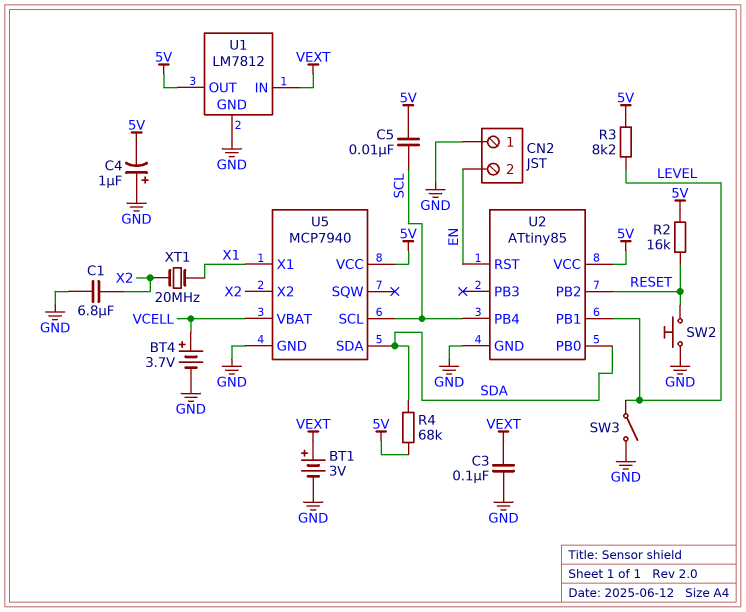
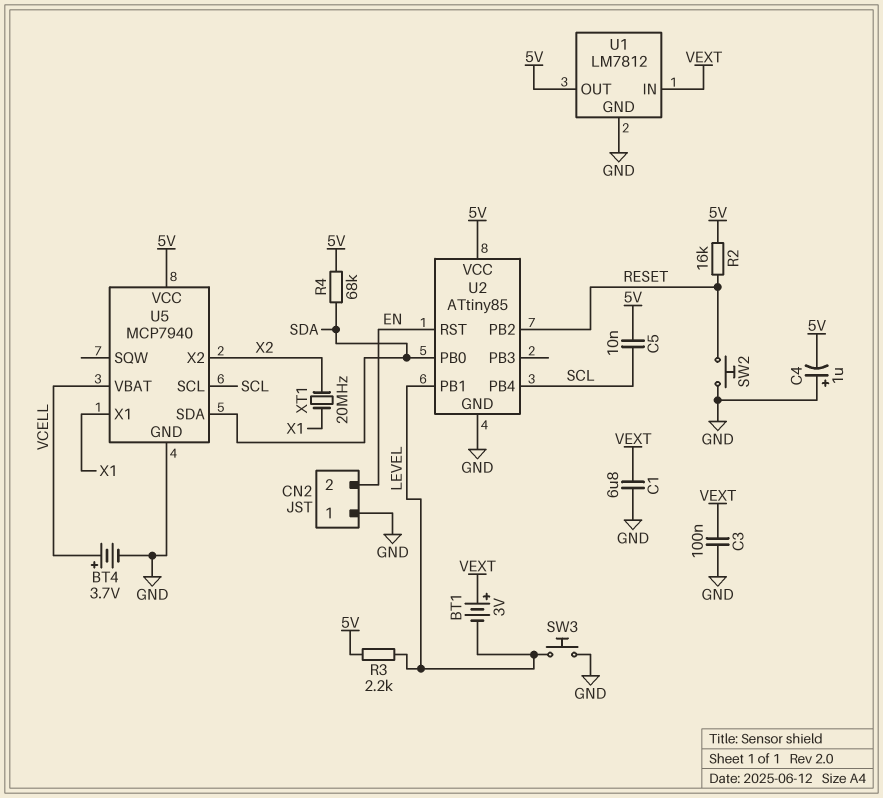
BT1: 3V (plus VEXT, minus GND) -> 3V (plus VEXT, minus LEVEL)
C1: 6.8uF (GND, X2) -> 6.8uF (GND, VEXT)
R3: 8.2k (5V, LEVEL) -> 2.2k (5V, LEVEL)
SW3: switch (GND, LEVEL) -> button (GND, LEVEL)

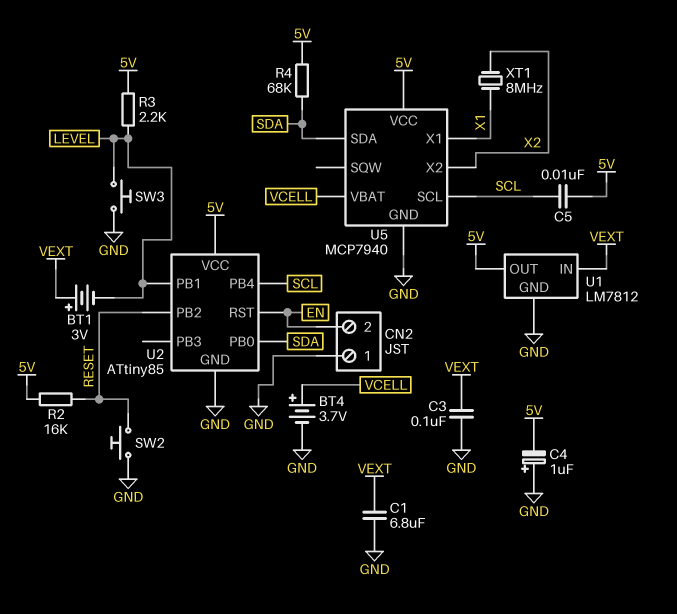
XT1: 20MHz (X1, X2) -> 8MHz (X1, X2)

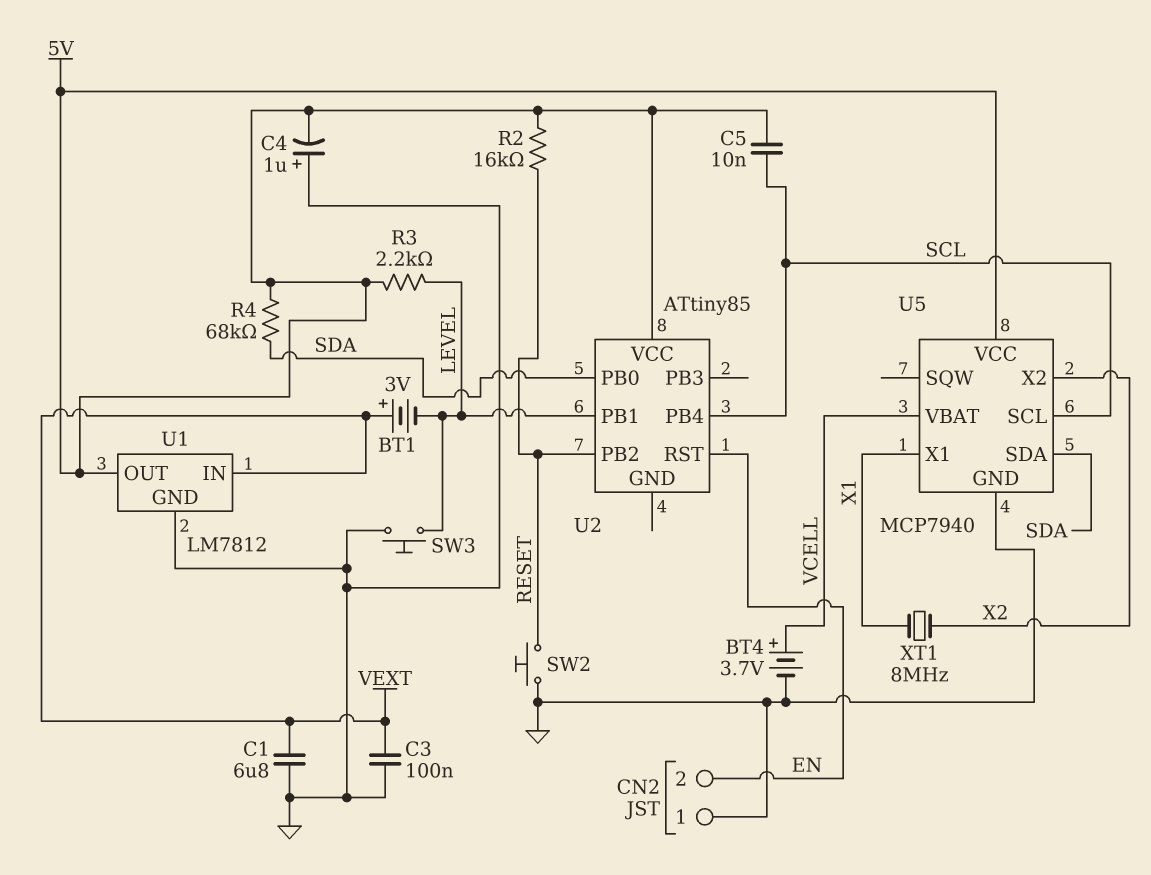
U2 pin GND: GND -> none

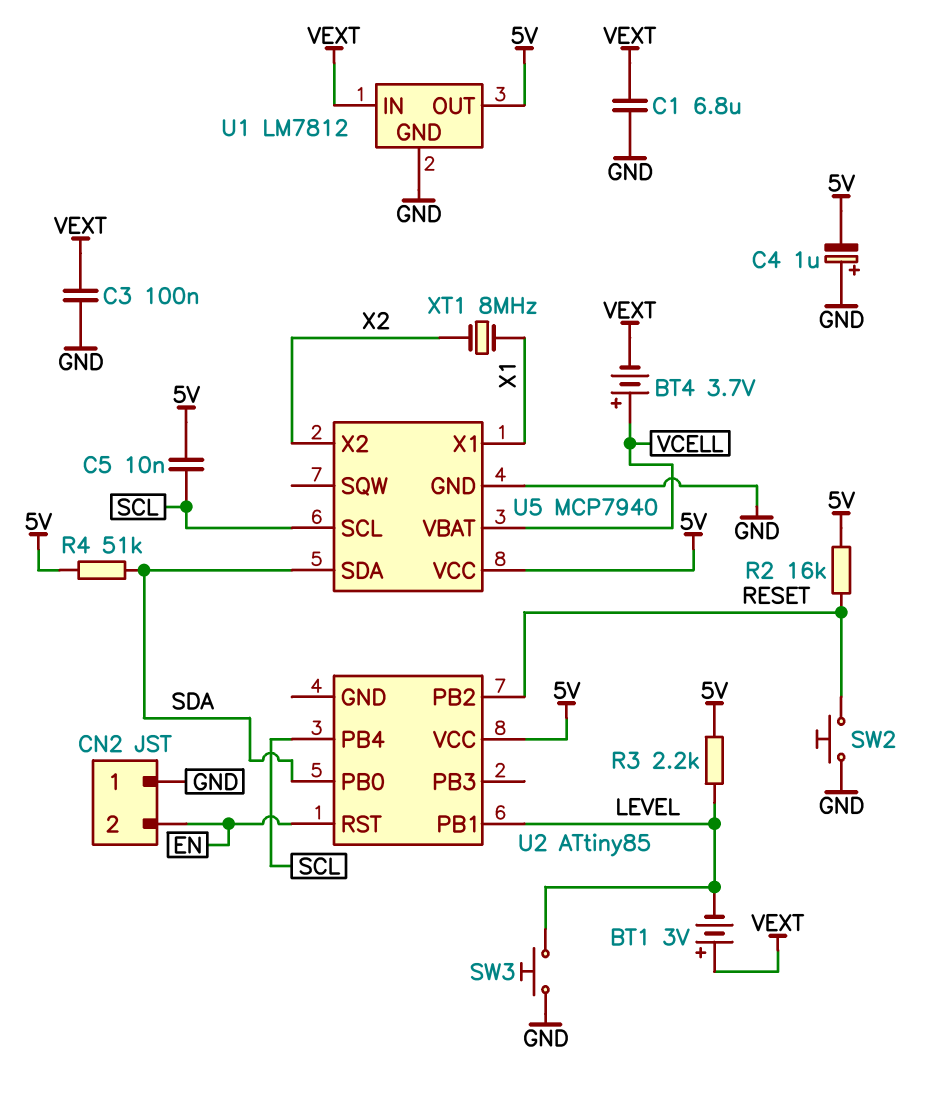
BT4: 3.7V (plus VCELL, minus GND) -> 3.7V (plus VCELL, minus VEXT)
R4: 68k (5V, SDA) -> 51k (5V, SDA)

